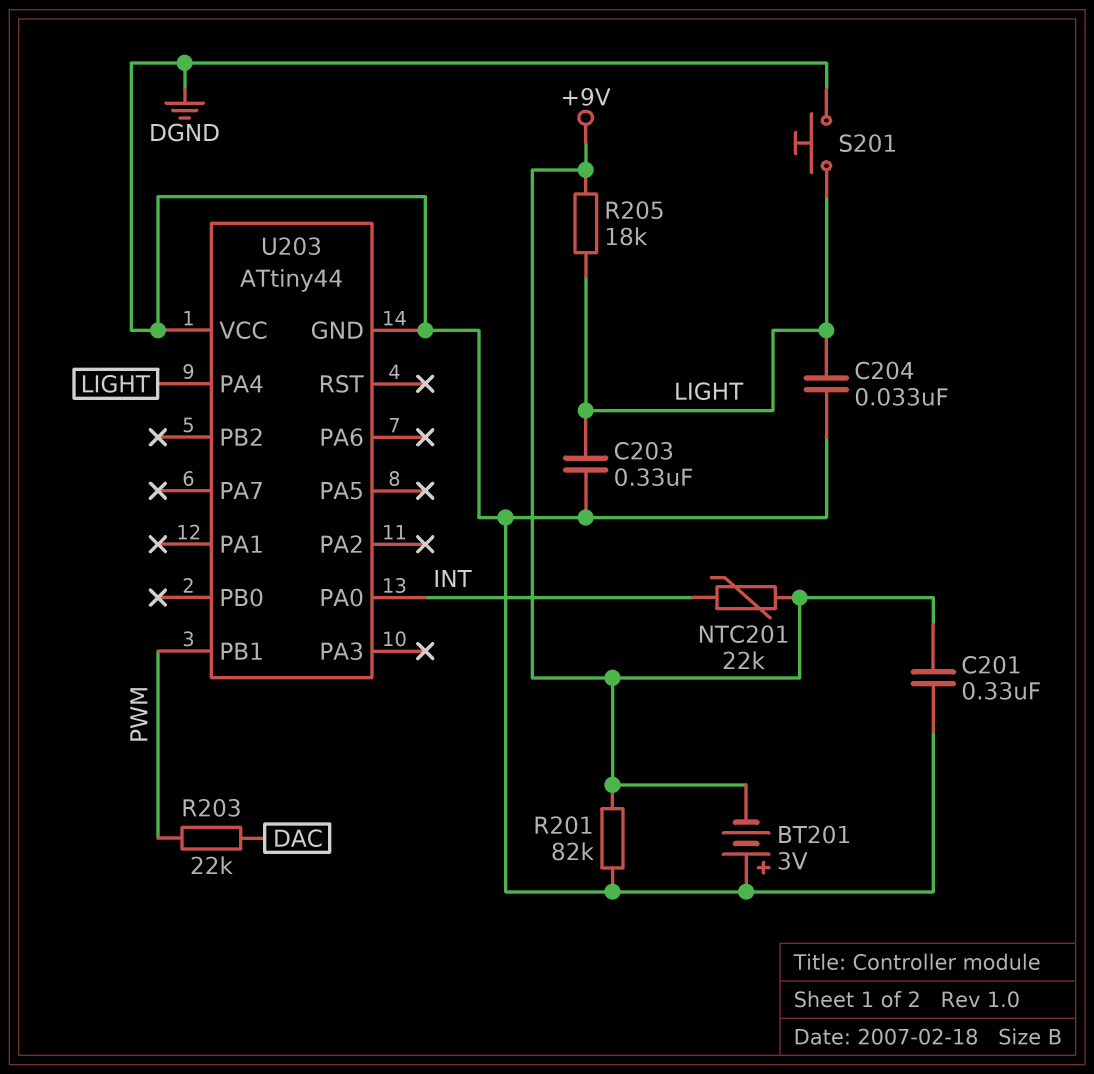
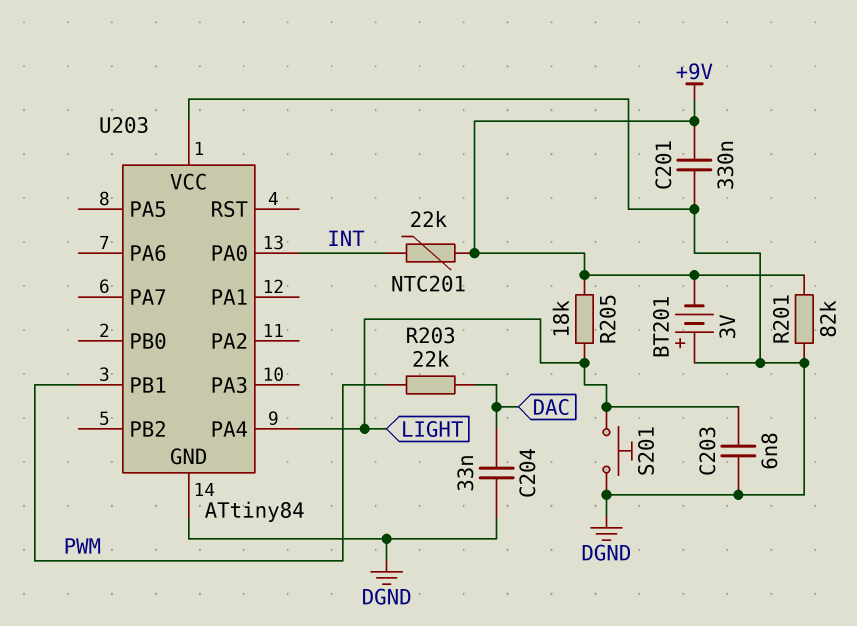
C203: 330nF (DGND, LIGHT) -> 6.8nF (DGND, LIGHT)
C204: 33nF (DGND, LIGHT) -> 33nF (DAC, DGND)
U203: ATtiny44 -> ATtiny84

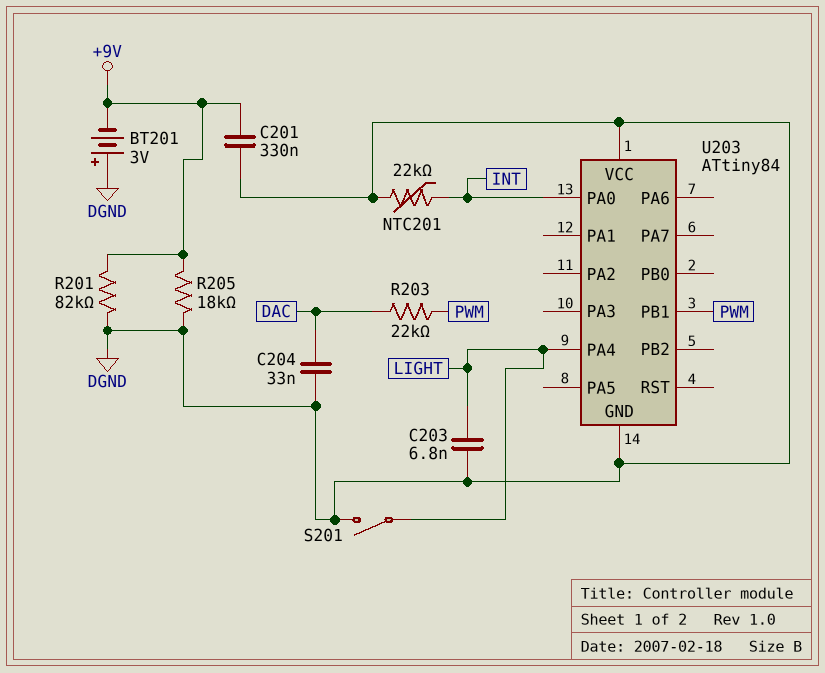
NTC201: 22k (+9V, INT) -> 22k (DGND, INT)
R205: 18k (+9V, LIGHT) -> 18k (+9V, DGND)
S201: button (DGND, LIGHT) -> switch (DGND, LIGHT)

